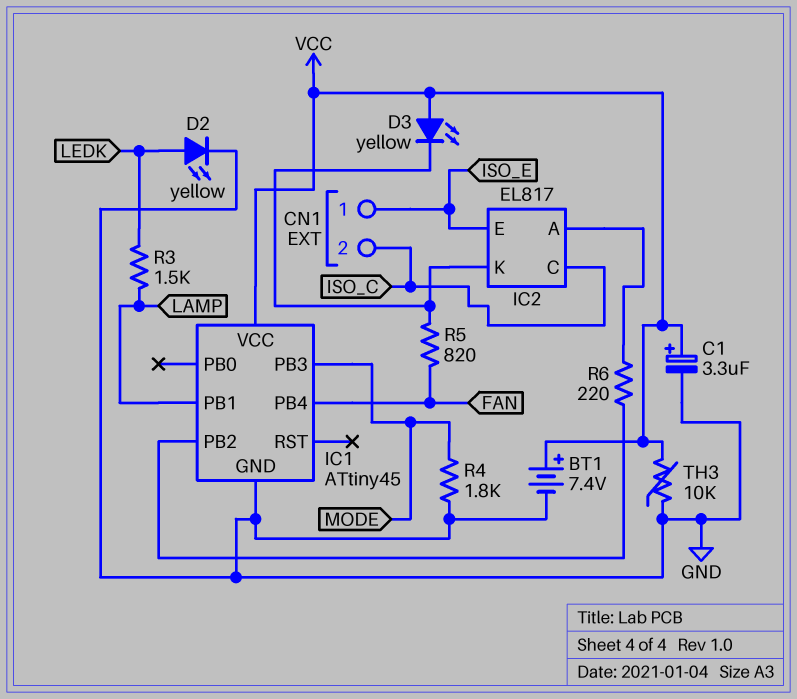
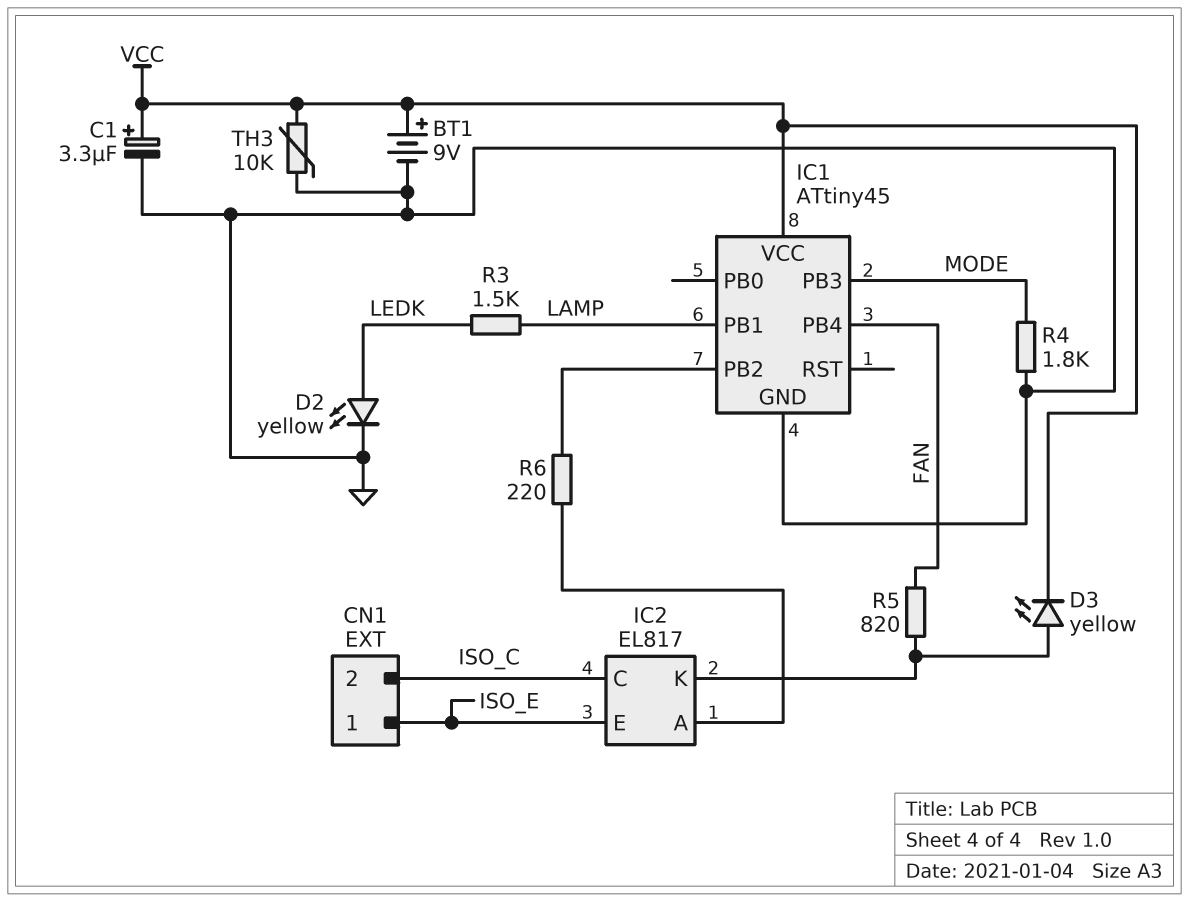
BT1: 7.4V (plus VCC, minus GND) -> 9V (plus VCC, minus GND)
D3: LED yellow (A VCC, K IC2/K) -> LED yellow (A IC2/K, K VCC)

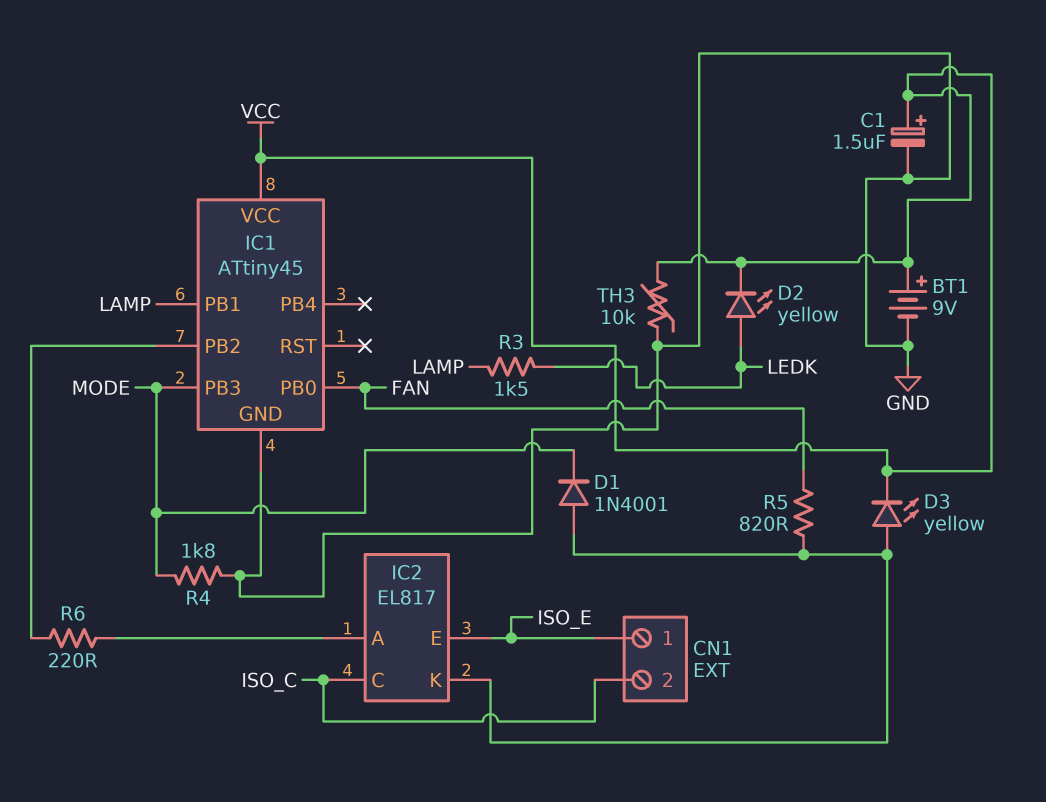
C1: 3.3uF (plus VCC, minus GND) -> 1.5uF (plus VCC, minus GND)
D1: none -> diode 1N4001 (A IC2/K, K MODE)
D2: LED yellow (A LEDK, K GND) -> LED yellow (A LEDK, K VCC)
IC1 pin PB0: none -> FAN
IC1 pin PB4: FAN -> none

